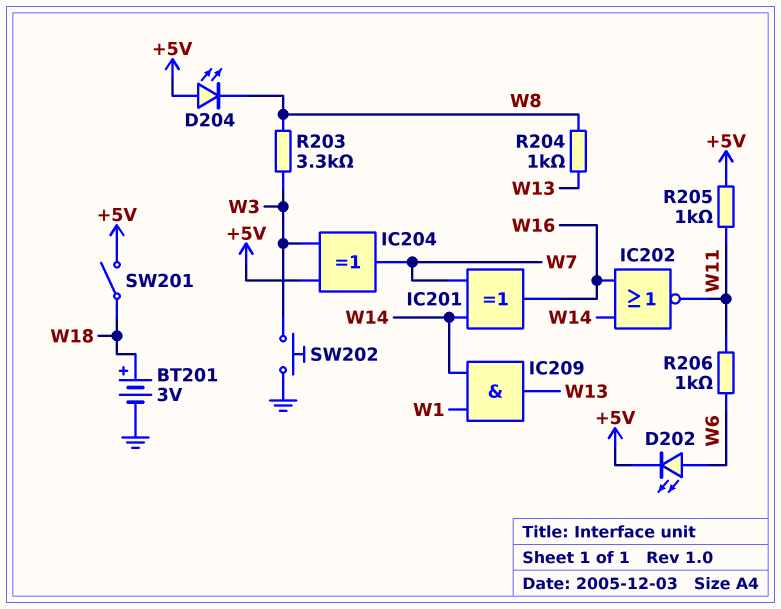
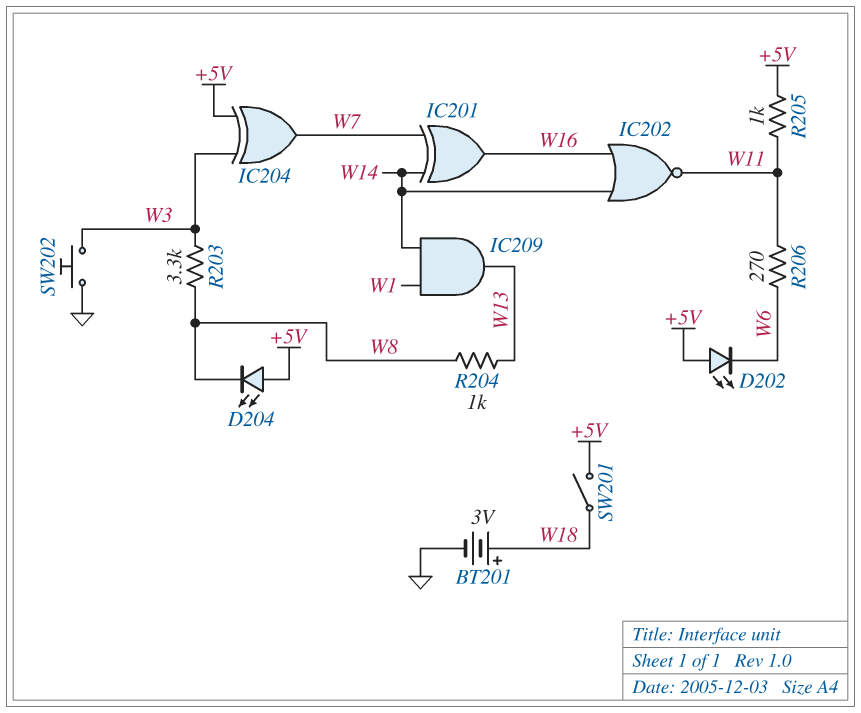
D202: LED (A W6, K +5V) -> LED (A +5V, K W6)
R206: 1k (W6, W11) -> 270 (W6, W11)

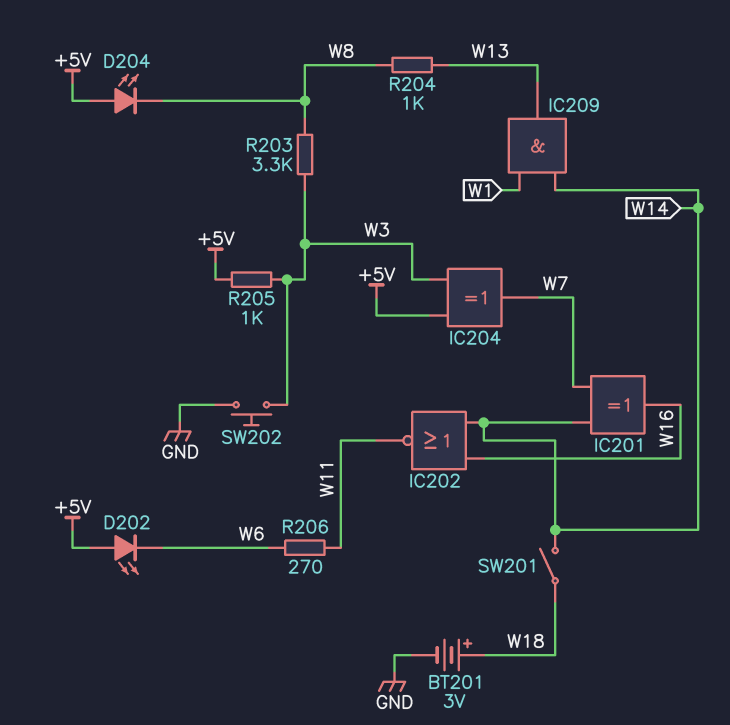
R205: 1k (+5V, W11) -> 1k (+5V, W3)
SW201: switch (+5V, W18) -> switch (W14, W18)

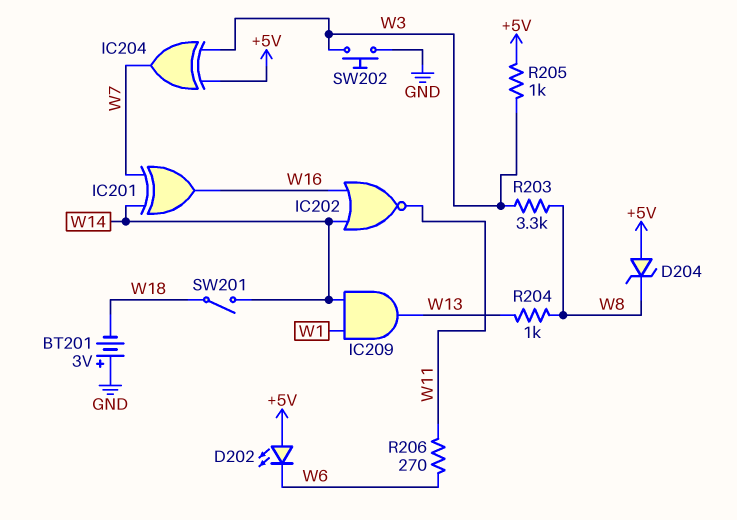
BT201: 3V (plus W18, minus GND) -> 3V (plus GND, minus W18)
D204: LED (A +5V, K W8) -> zener (A +5V, K W8)

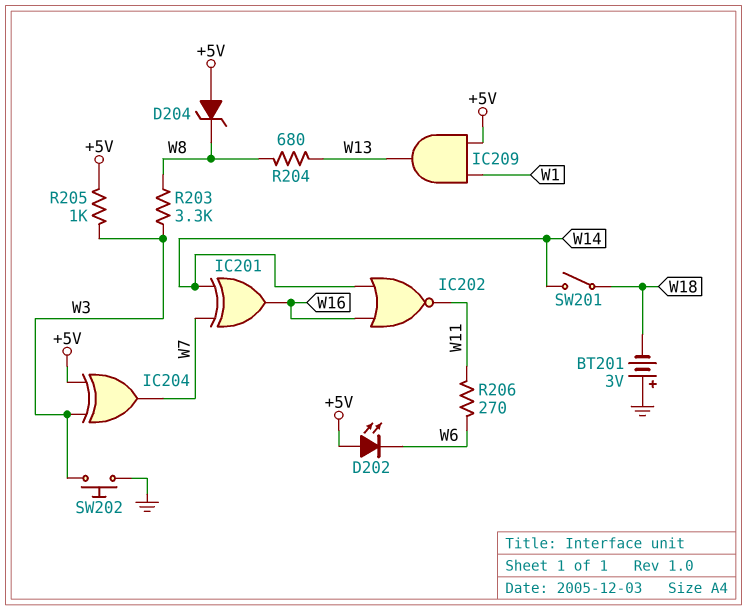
IC209: AND (in W1, in W14, out W13) -> AND (in +5V, in W1, out W13)
R204: 1k (W8, W13) -> 680 (W8, W13)

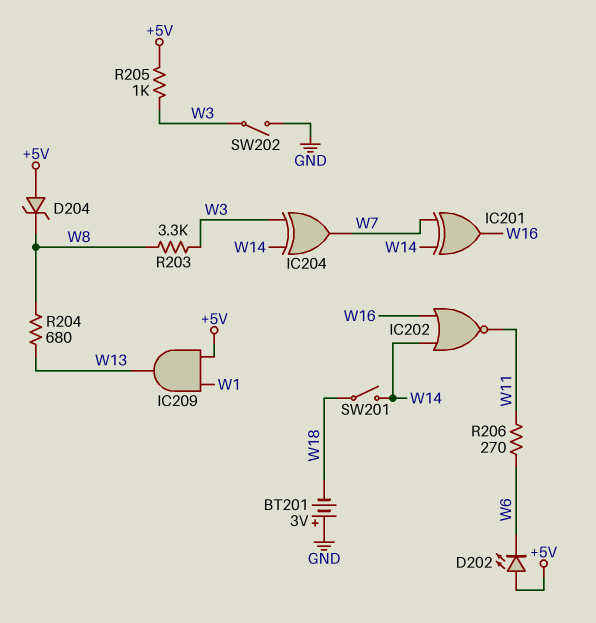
IC204: XOR (in +5V, in W3, out W7) -> XOR (in W3, in W14, out W7)
SW202: button (GND, W3) -> switch (GND, W3)

